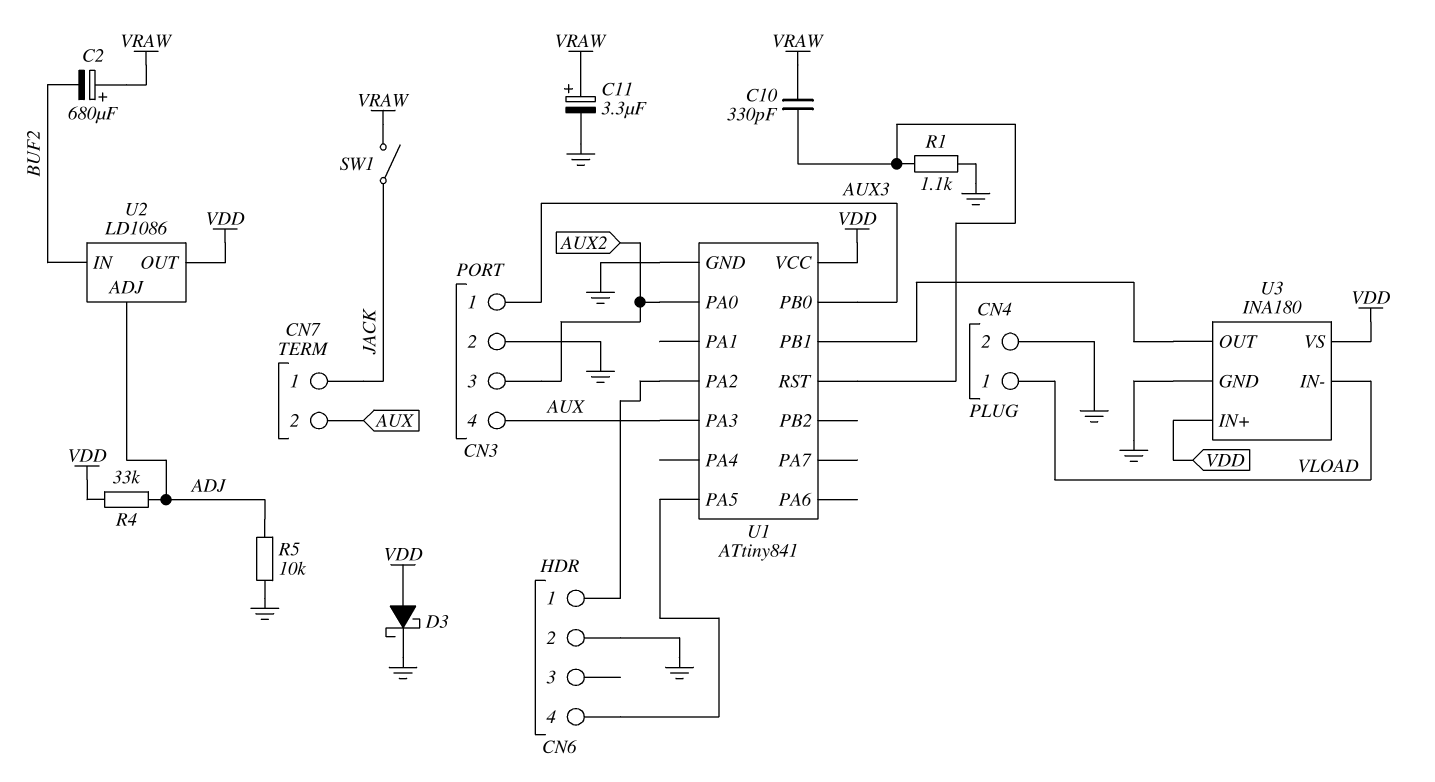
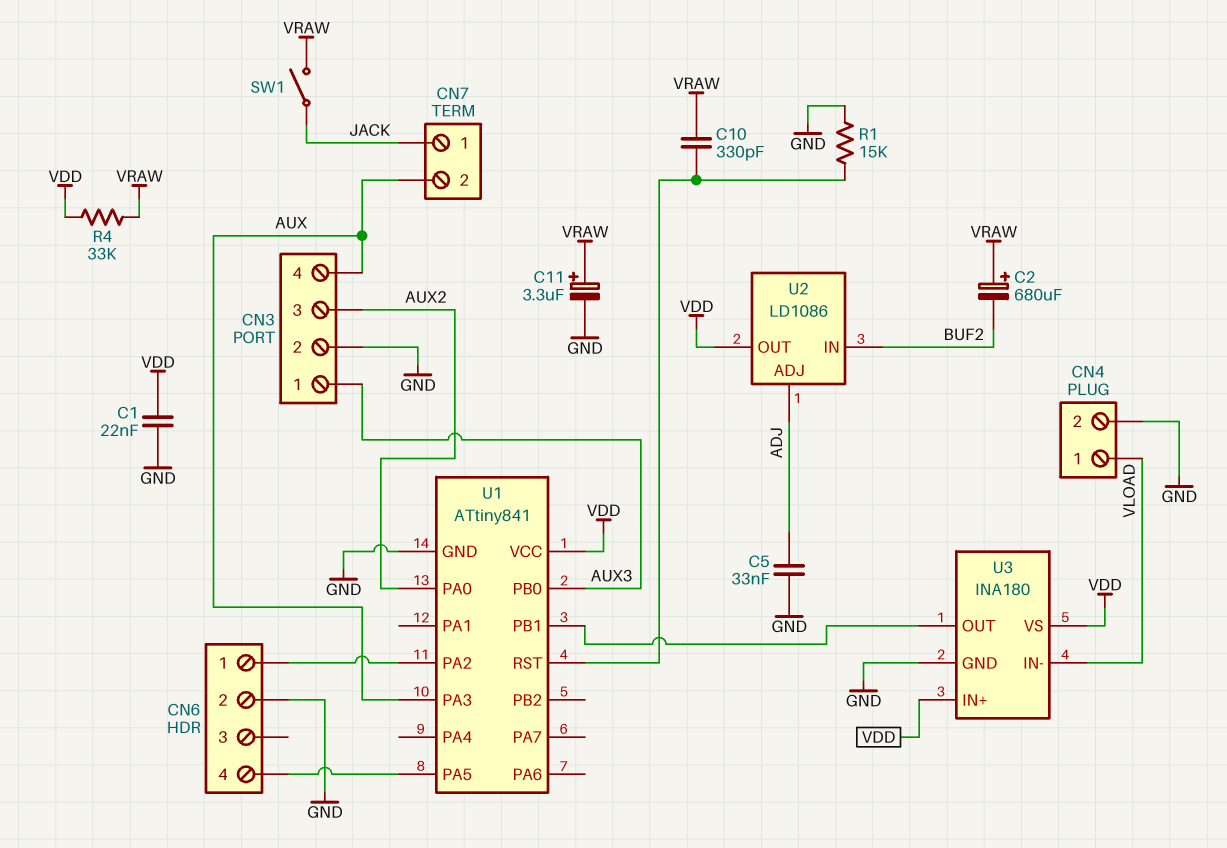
C1: none -> 22nF (GND, VDD)
C5: none -> 33nF (ADJ, GND)
D3: schottky (A VDD, K GND) -> none
R1: 1.1k (GND, U1/RST) -> 15k (GND, U1/RST)
R4: 33k (ADJ, VDD) -> 33k (VDD, VRAW)
R5: 10k (ADJ, GND) -> none

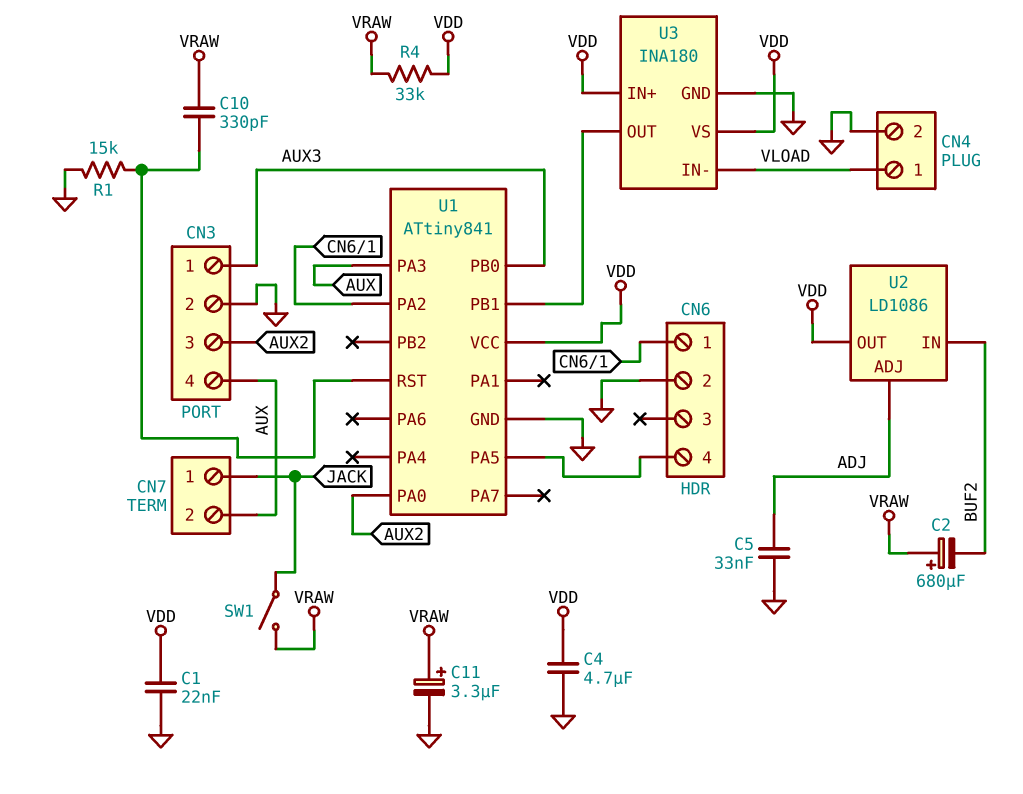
C4: none -> 4.7uF (GND, VDD)

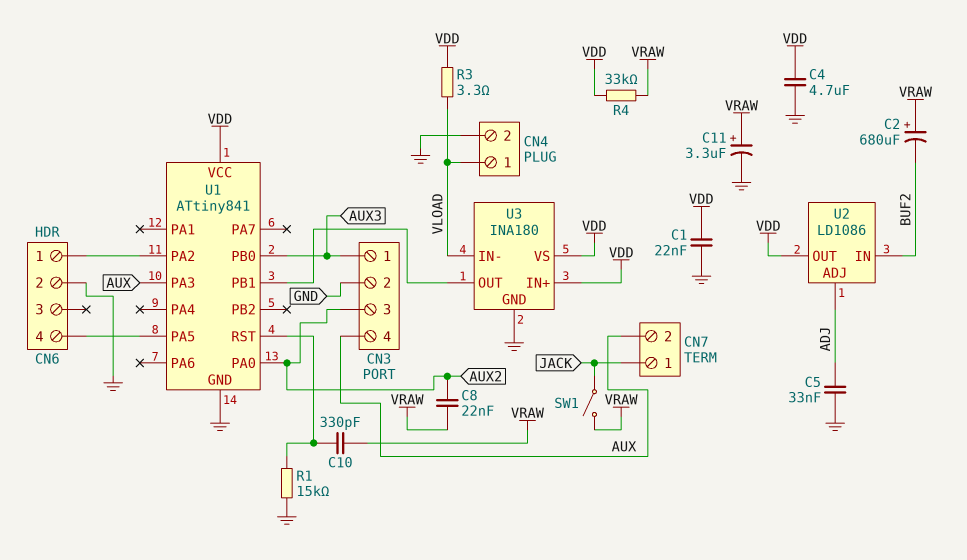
C8: none -> 22nF (AUX2, VRAW)
R3: none -> 3.3 (VDD, VLOAD)

